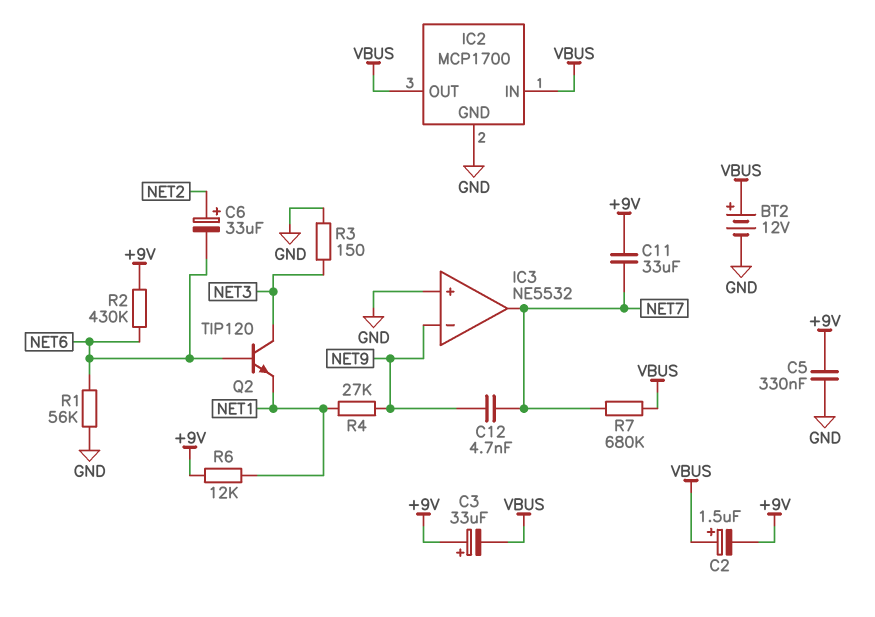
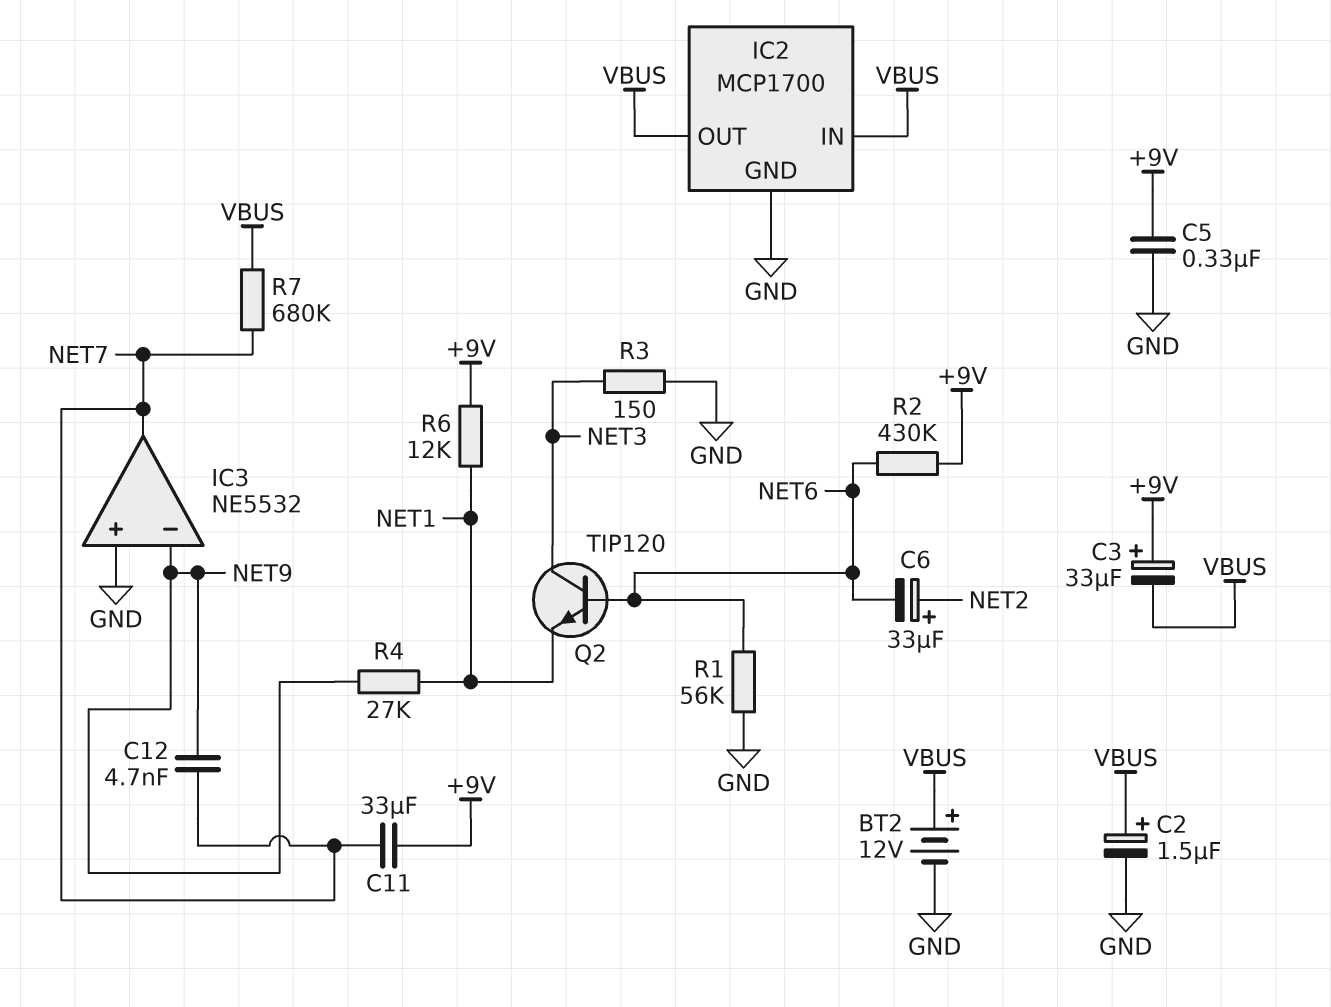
C2: 1.5uF (plus VBUS, minus +9V) -> 1.5uF (plus VBUS, minus GND)

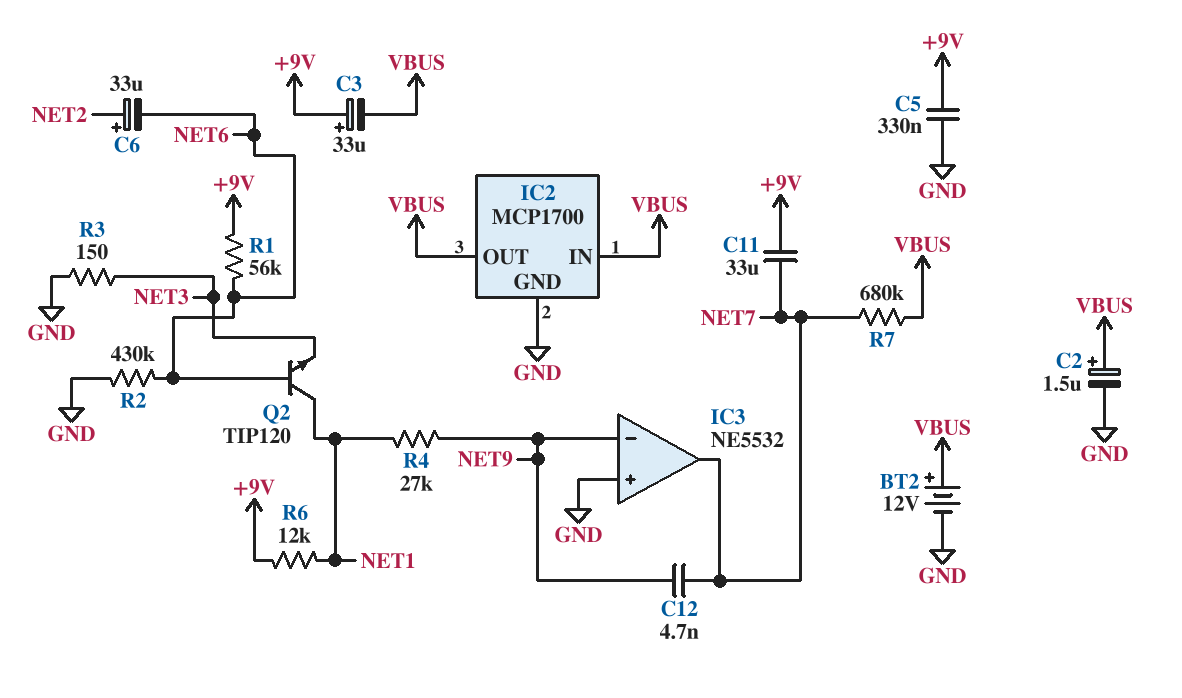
Q2: NPN TIP120 (B NET6, C NET3, E NET1) -> NPN TIP120 (B NET6, C NET1, E NET3)
R1: 56k (GND, NET6) -> 56k (+9V, NET6)
R2: 430k (+9V, NET6) -> 430k (GND, NET6)

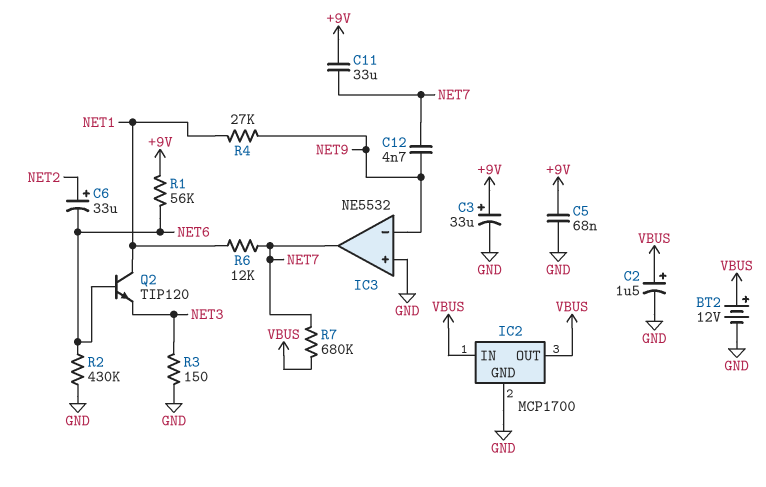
C3: 33uF (plus +9V, minus VBUS) -> 33uF (plus +9V, minus GND)
C5: 330nF (+9V, GND) -> 68nF (+9V, GND)
R6: 12k (+9V, NET1) -> 12k (NET1, NET7)

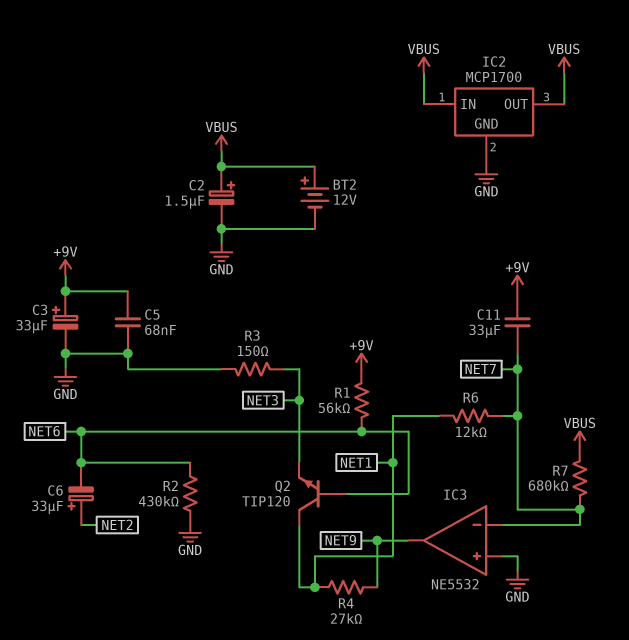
C12: 4.7nF (NET7, NET9) -> none
IC3 pin in-: NET9 -> NET7
IC3 pin out: NET7 -> NET9

